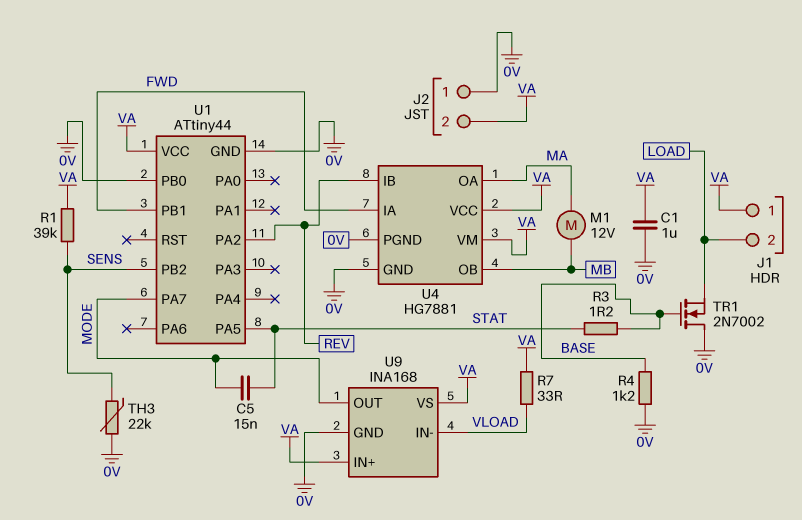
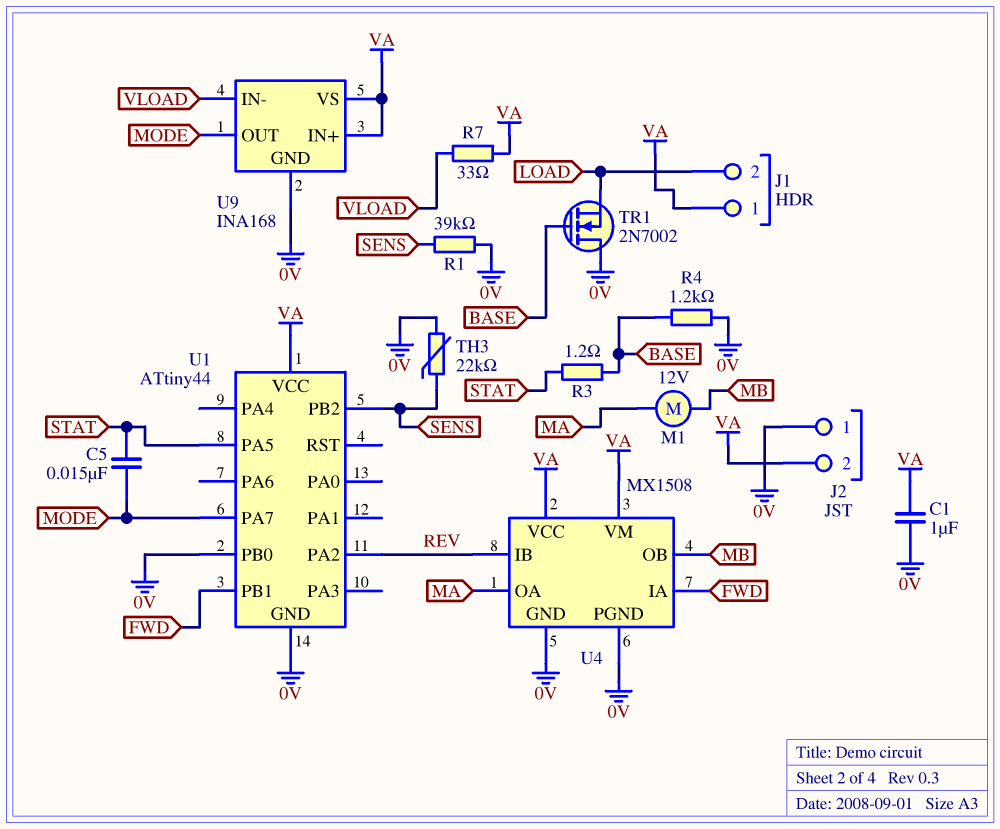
R1: 39k (SENS, VA) -> 39k (0V, SENS)
U4: HG7881 -> MX1508

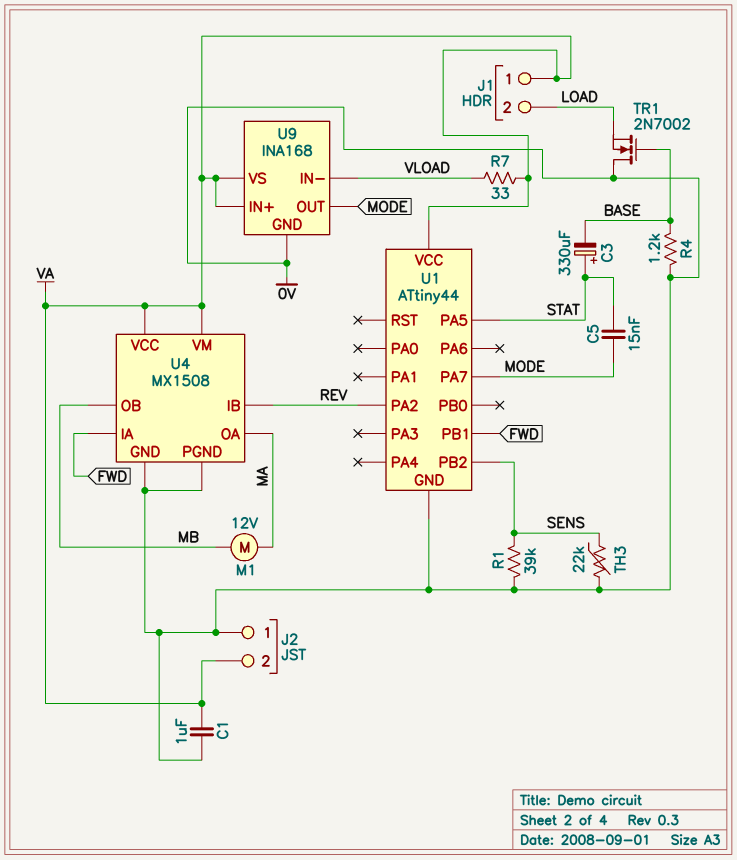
C3: none -> 330uF (plus STAT, minus BASE)
R3: 1.2 (BASE, STAT) -> none
U1 pin PB0: 0V -> none

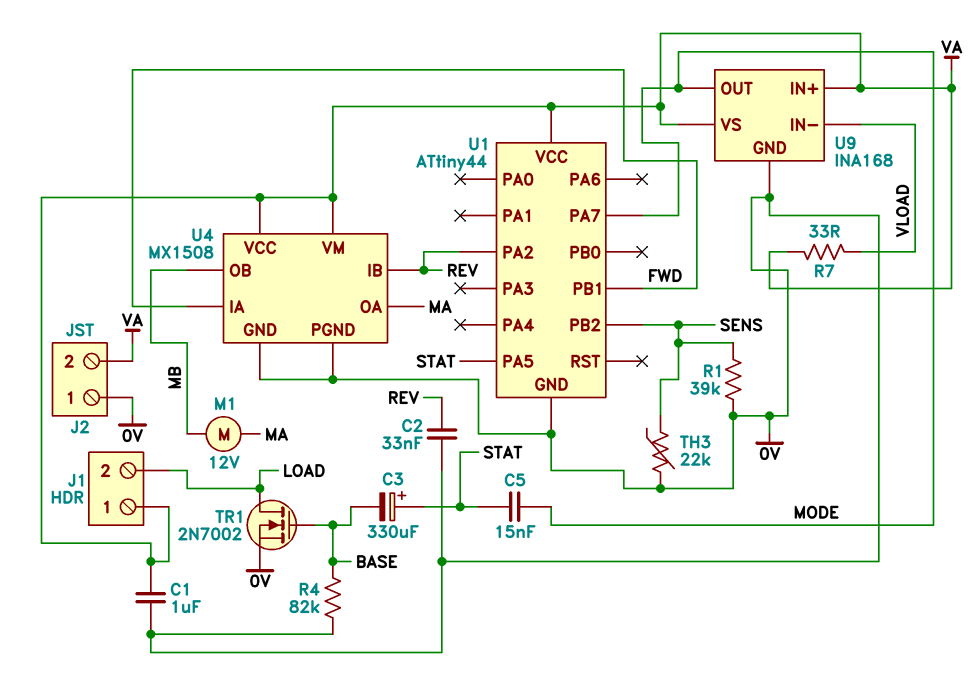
C2: none -> 33nF (0V, REV)
R4: 1.2k (0V, BASE) -> 82k (0V, BASE)
TR1: NMOS 2N7002 (G BASE, D 0V, S LOAD) -> NMOS 2N7002 (G BASE, D LOAD, S 0V)

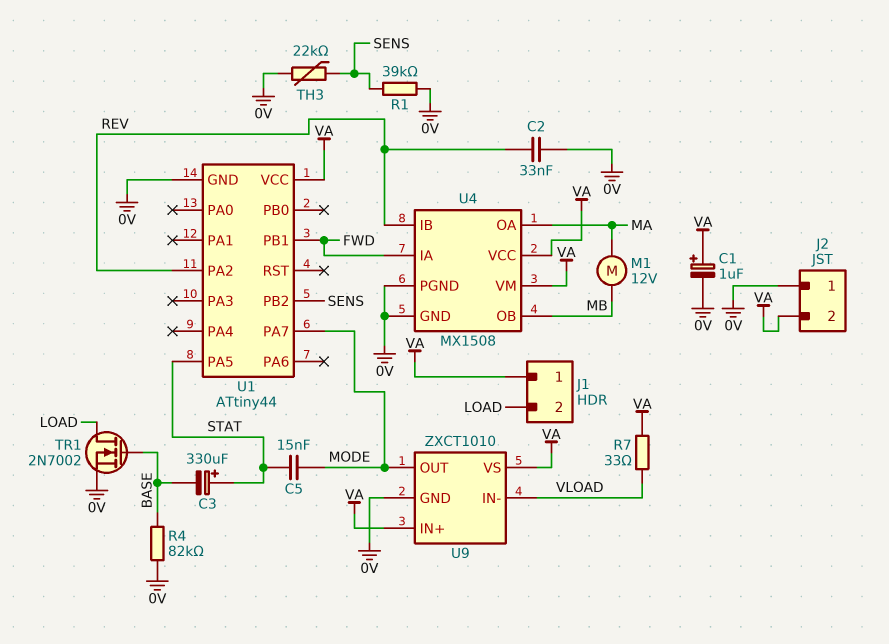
C1: 1uF (0V, VA) -> 1uF (plus VA, minus 0V)
U9: INA168 -> ZXCT1010

